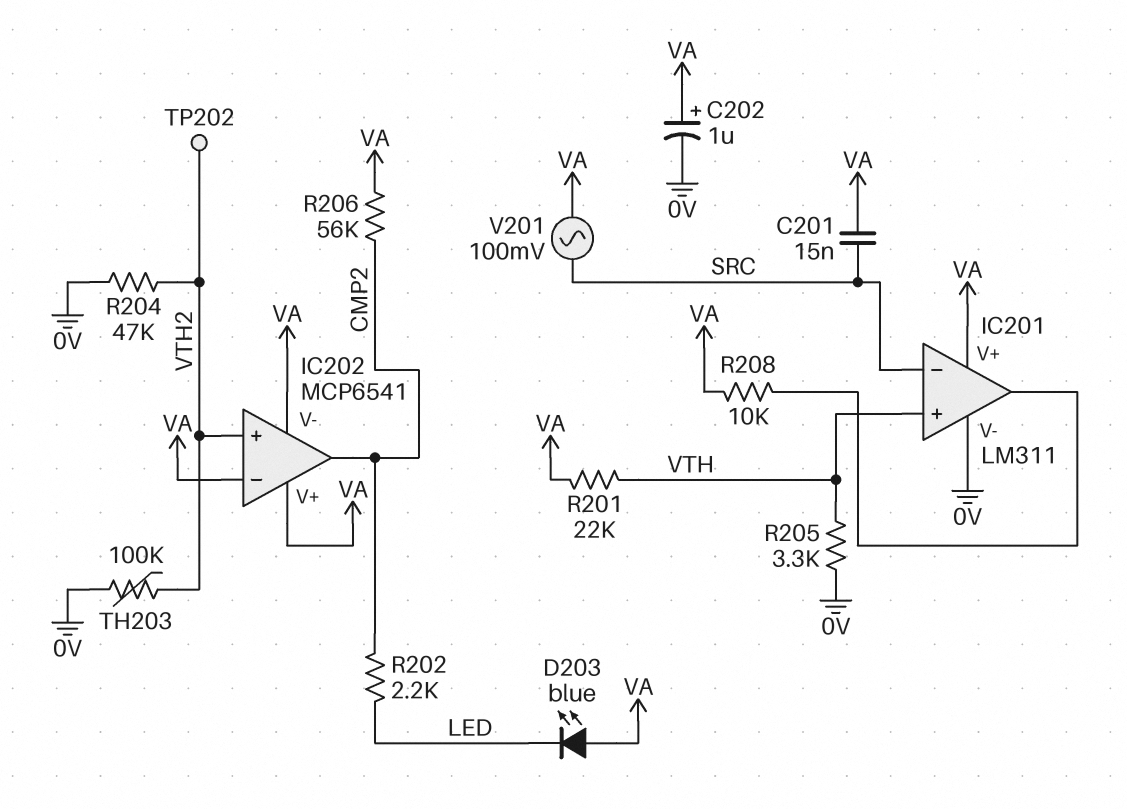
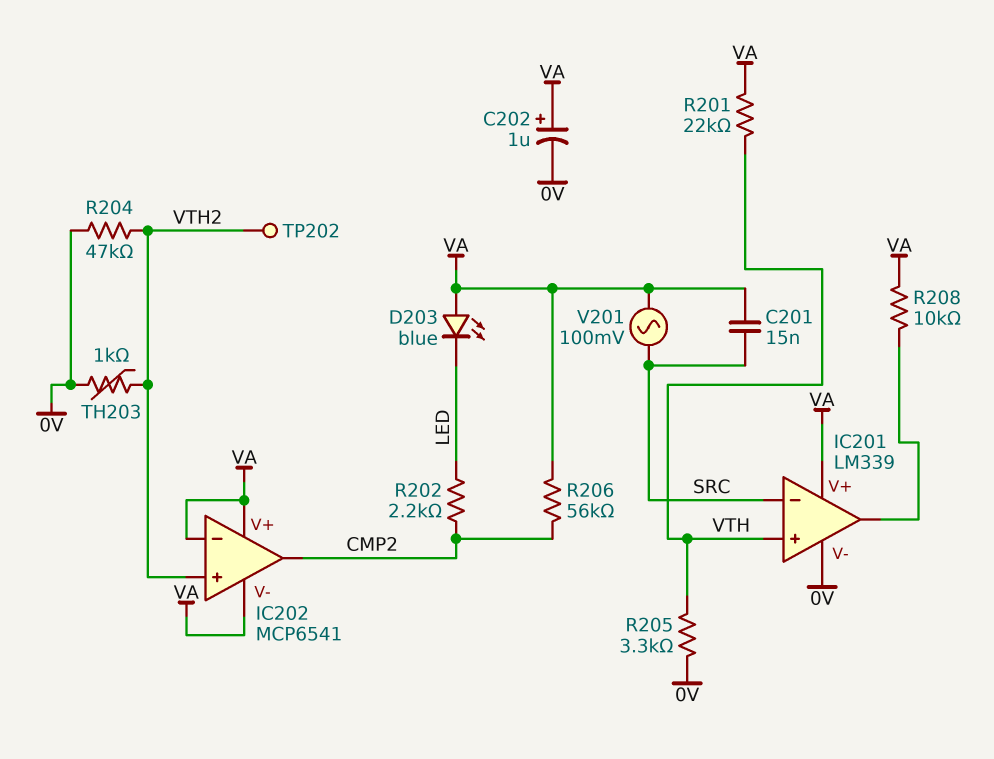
IC201: LM311 -> LM339
TH203: 100k (0V, VTH2) -> 1k (0V, VTH2)

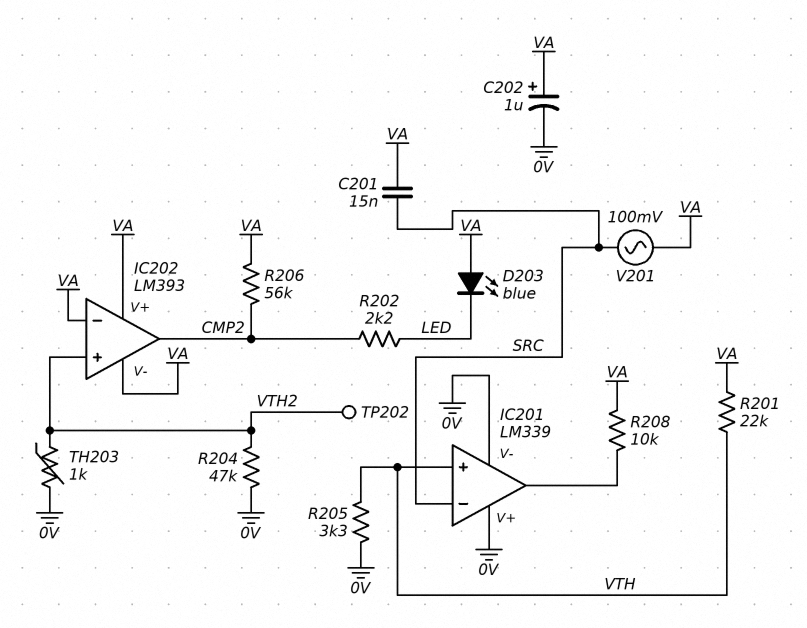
IC201 pin V+: VA -> 0V
IC202: MCP6541 -> LM393

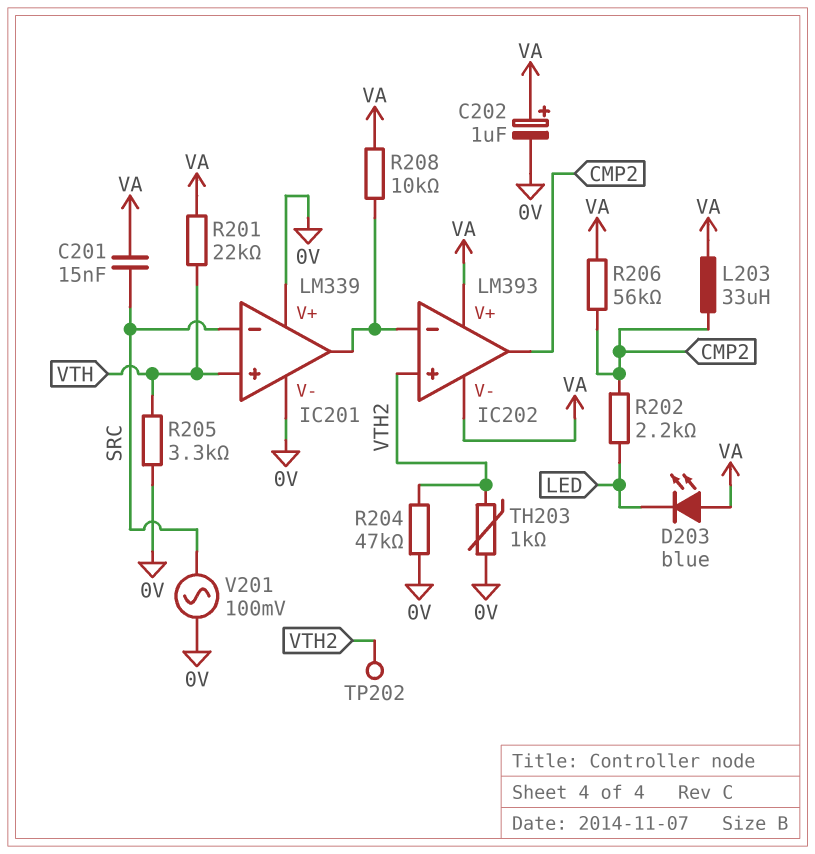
IC202 pin in-: VA -> IC201/out
L203: none -> 33uH (CMP2, VA)
V201: AC 100mV (SRC, VA) -> AC 100mV (0V, SRC)

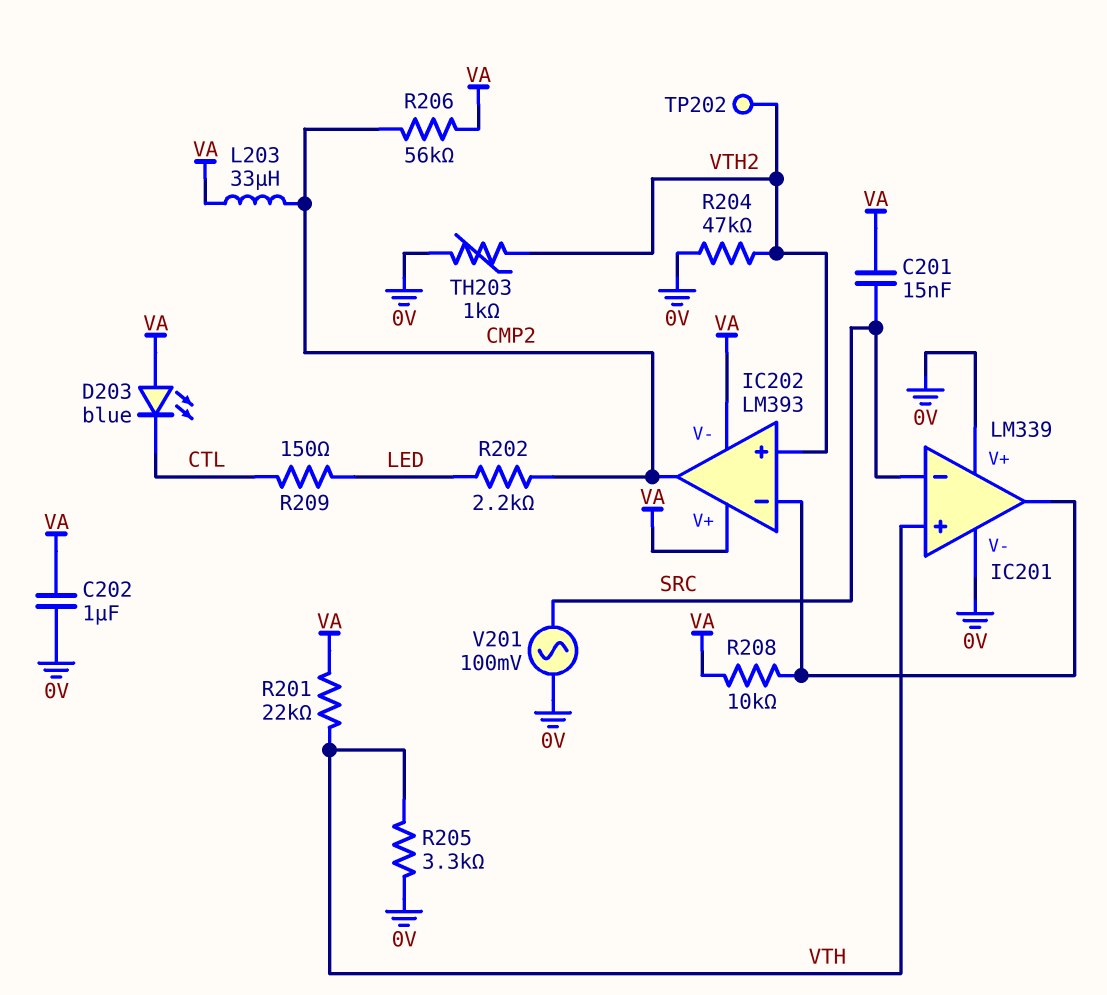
C202: 1uF (plus VA, minus 0V) -> 1uF (0V, VA)
D203: LED blue (A VA, K LED) -> LED blue (A VA, K CTL)
R209: none -> 150 (CTL, LED)

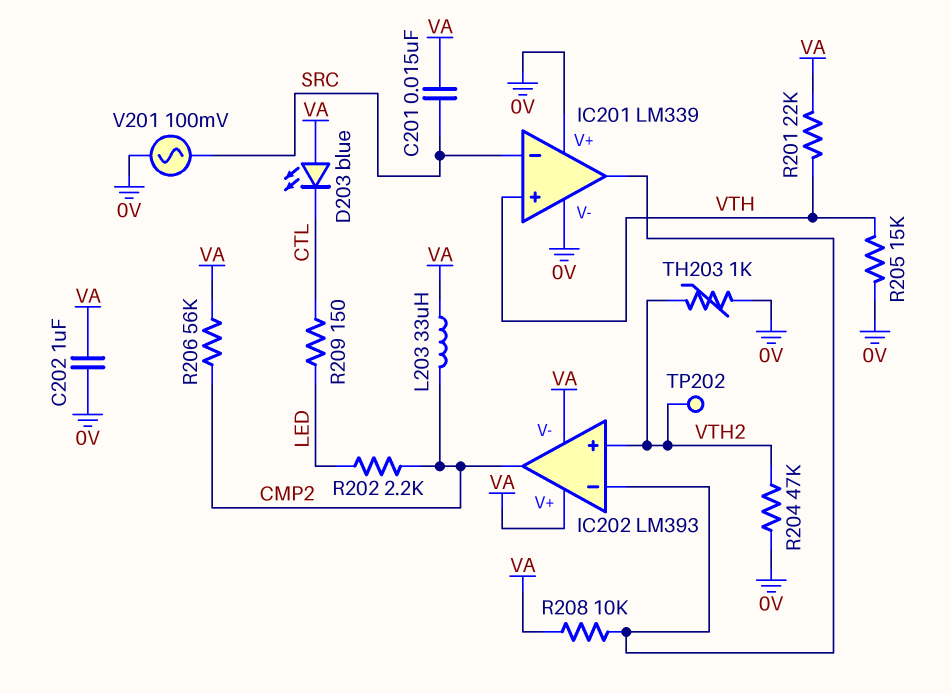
R205: 3.3k (0V, VTH) -> 15k (0V, VTH)

